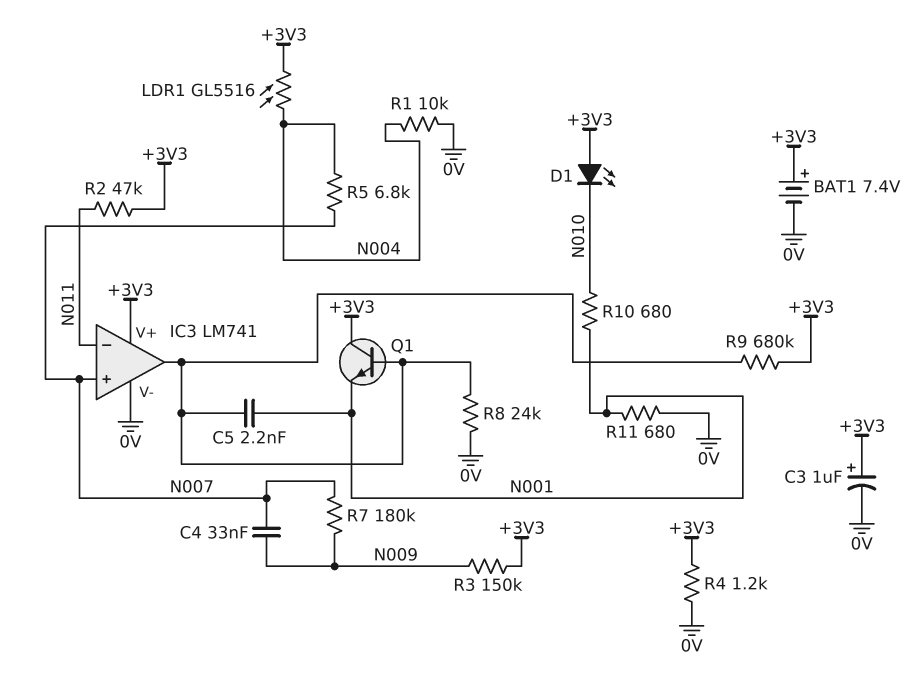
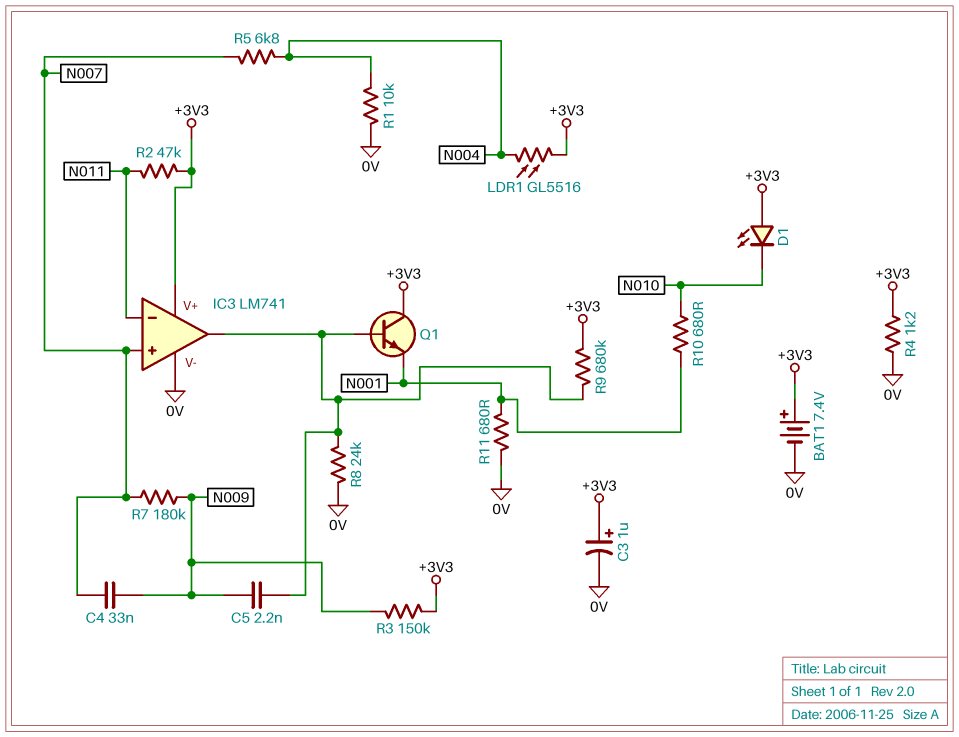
C5: 2.2nF (IC3/out, N001) -> 2.2nF (IC3/out, N009)

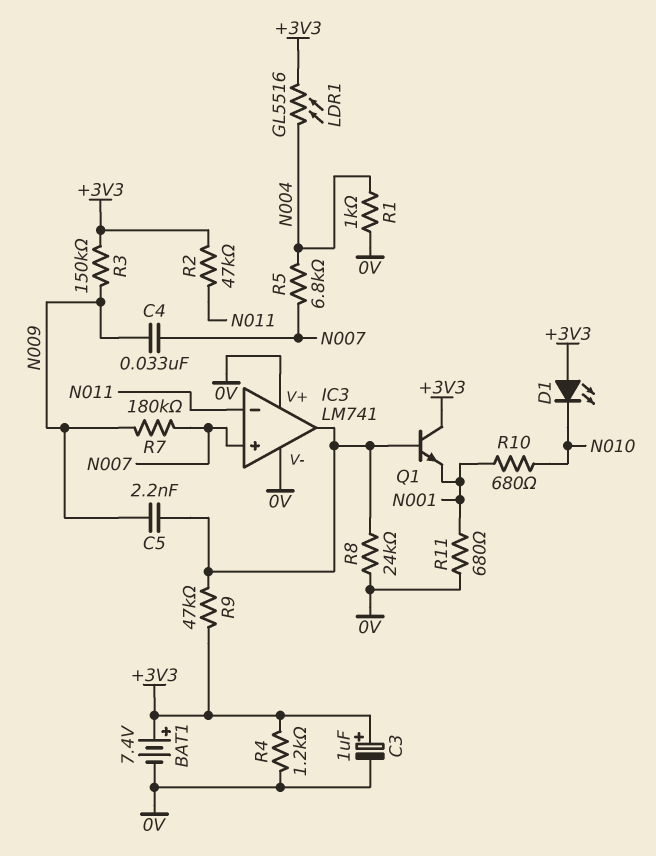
IC3 pin V+: +3V3 -> 0V
R1: 10k (0V, N004) -> 1k (0V, N004)
R9: 680k (+3V3, IC3/out) -> 47k (+3V3, IC3/out)

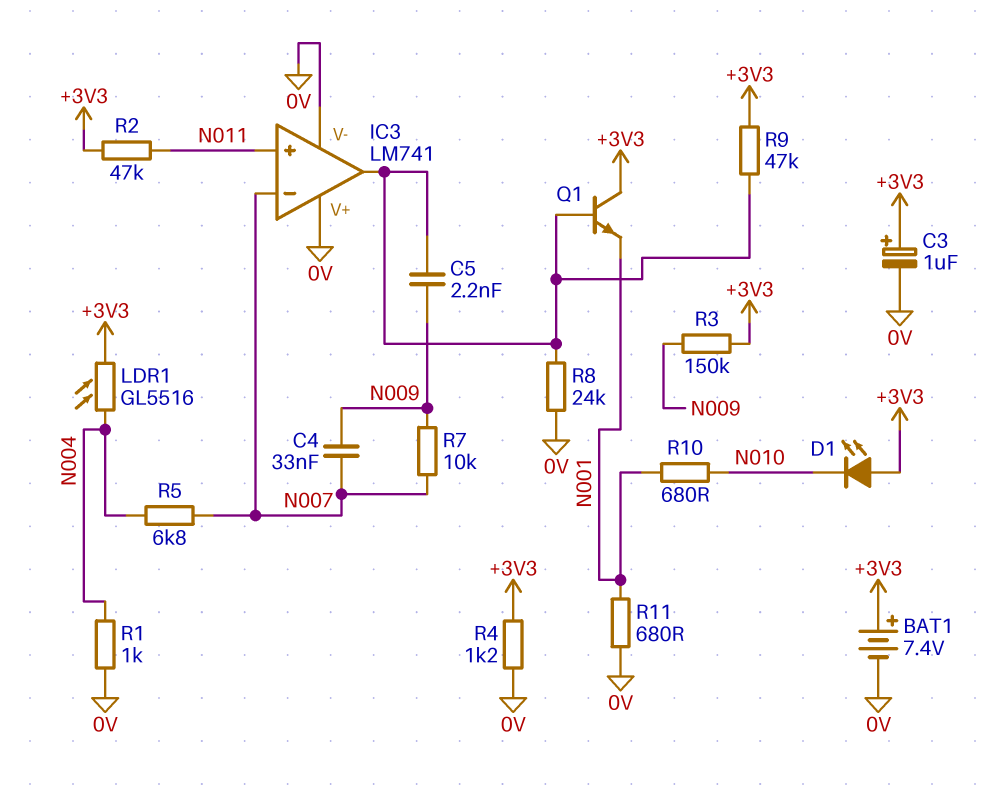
IC3 pin in+: N007 -> N011
IC3 pin in-: N011 -> N007
R7: 180k (N007, N009) -> 10k (N007, N009)

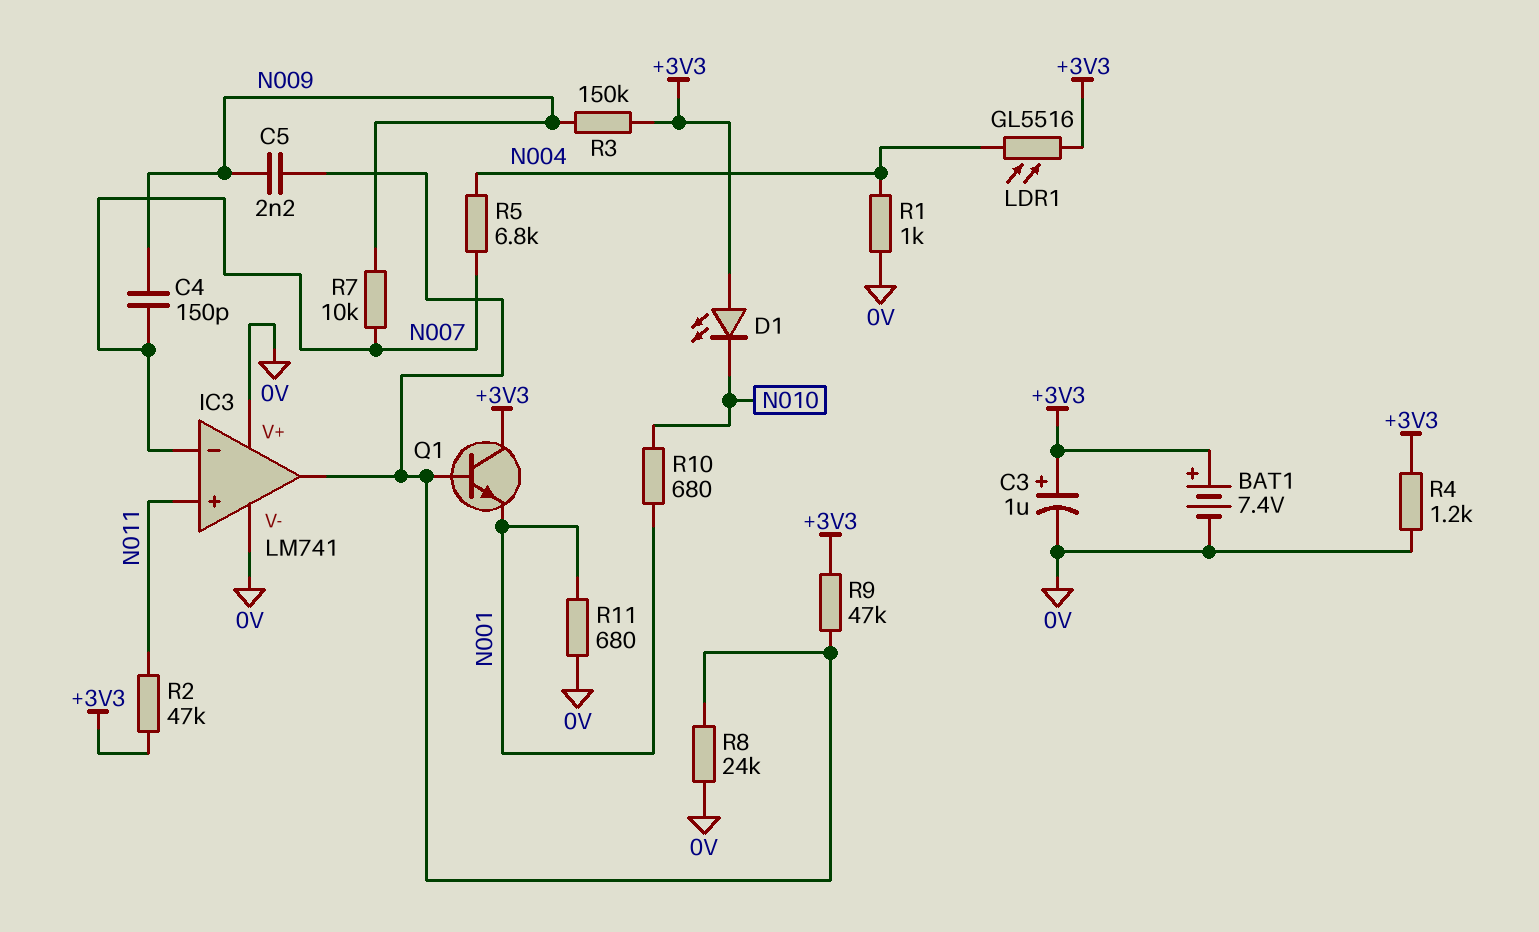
C4: 33nF (N007, N009) -> 150pF (N007, N009)

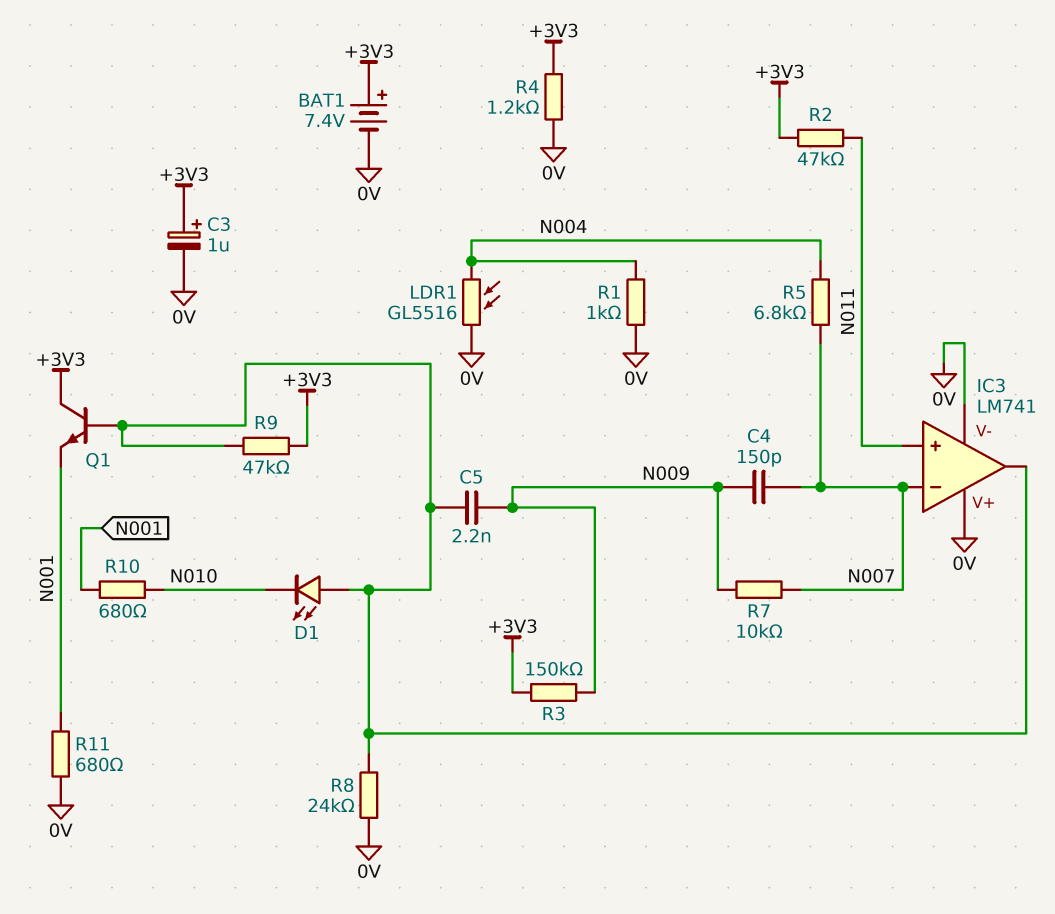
D1: LED (A +3V3, K N010) -> LED (A IC3/out, K N010)
LDR1: GL5516 (+3V3, N004) -> GL5516 (0V, N004)

